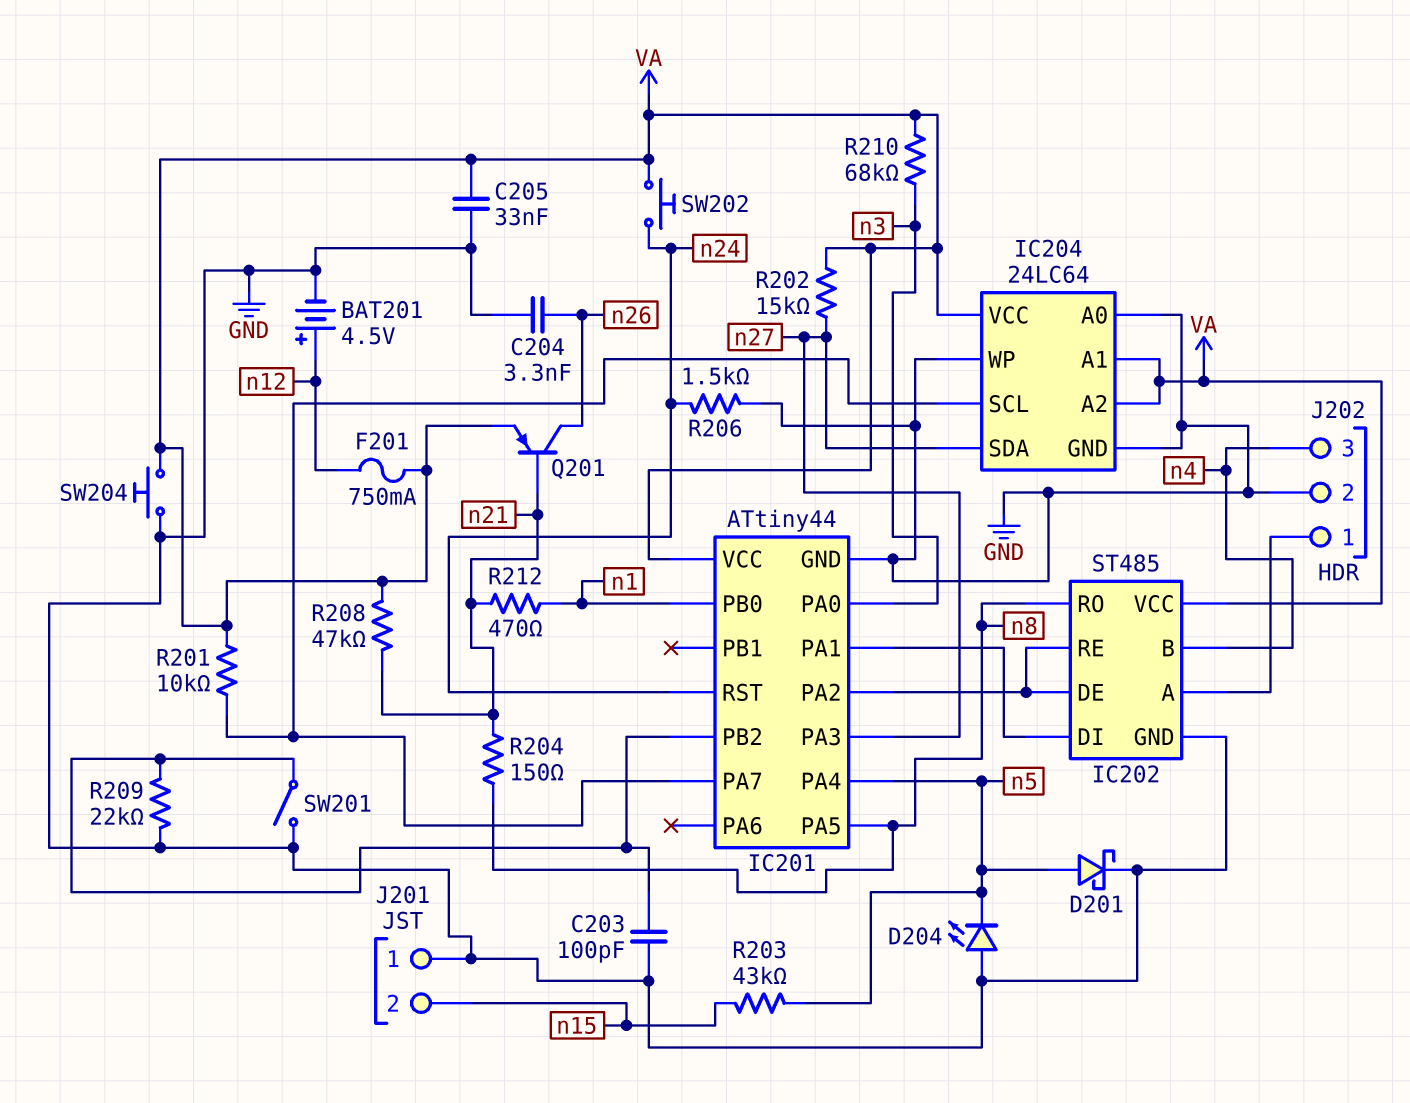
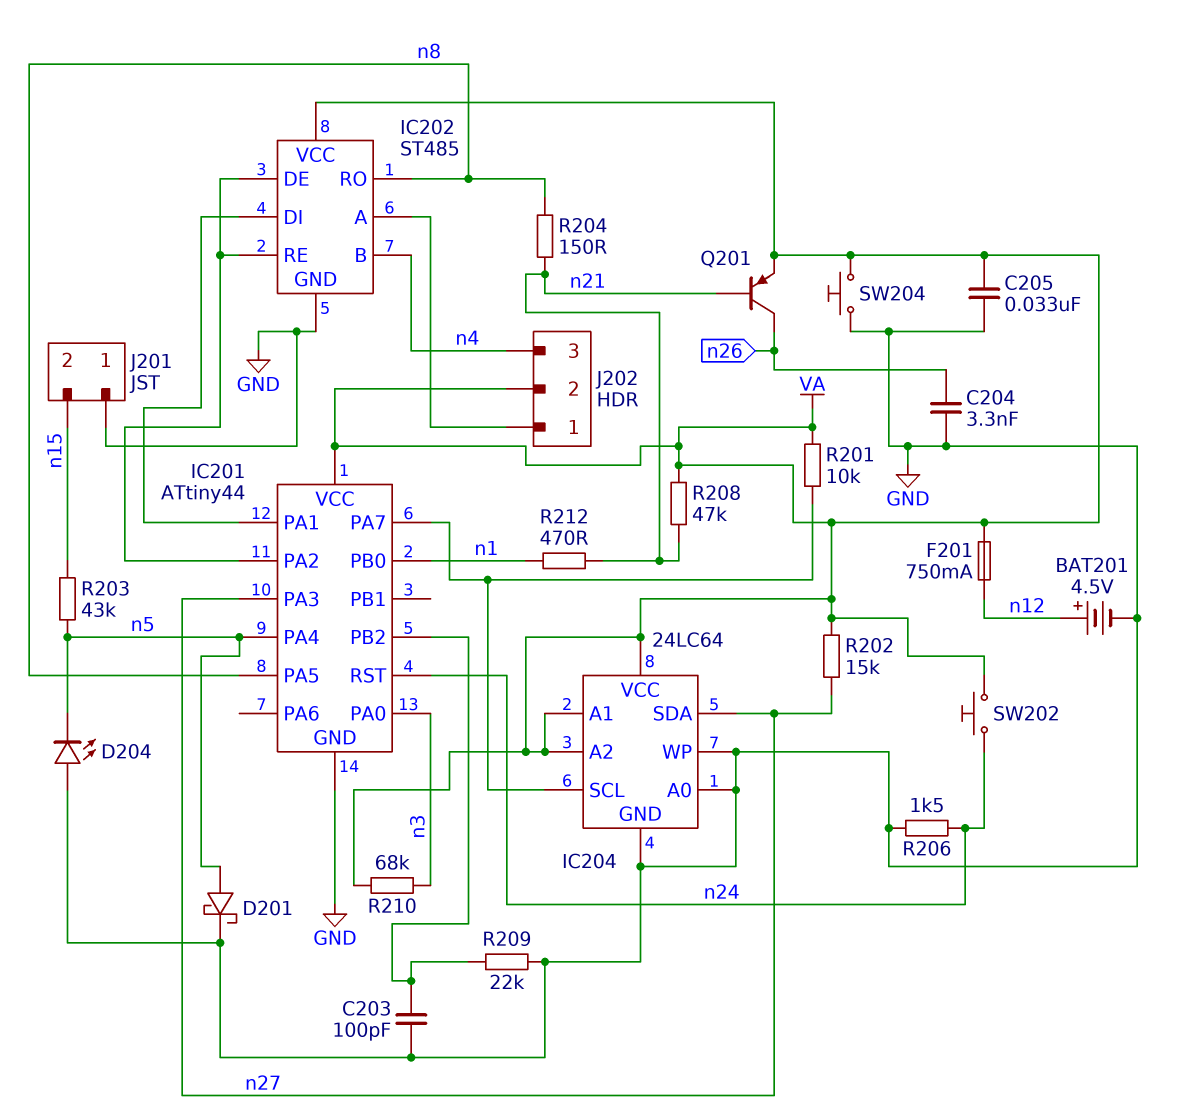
J202 pin 2: GND -> VA
SW201: switch (GND, IC201/PB2) -> none

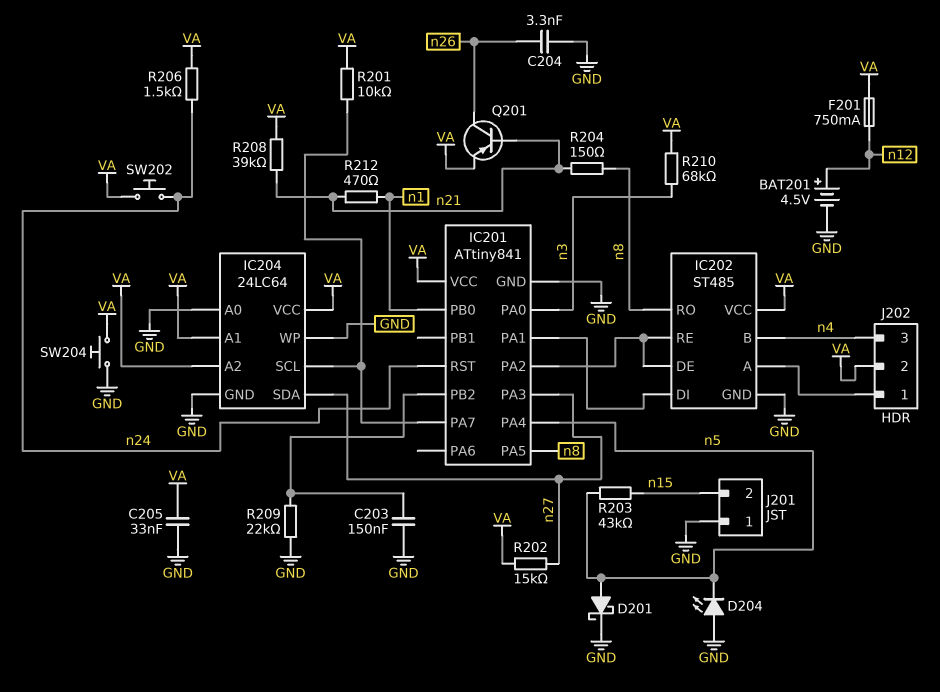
C203: 100pF (GND, IC201/PB2) -> 150nF (GND, IC201/PB2)
IC201: ATtiny44 -> ATtiny841
R206: 1.5k (GND, n24) -> 1.5k (VA, n24)
R208: 47k (VA, n21) -> 39k (VA, n21)

